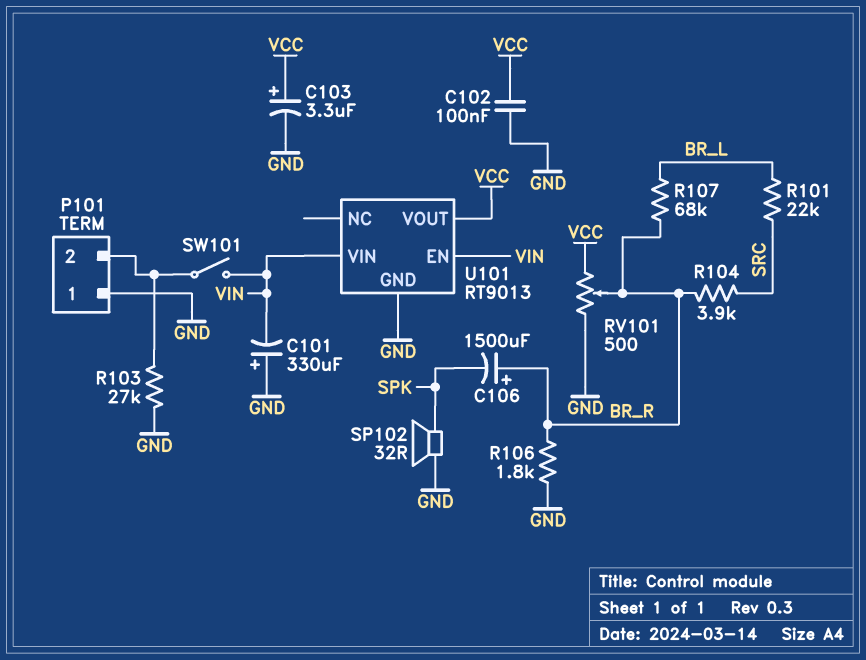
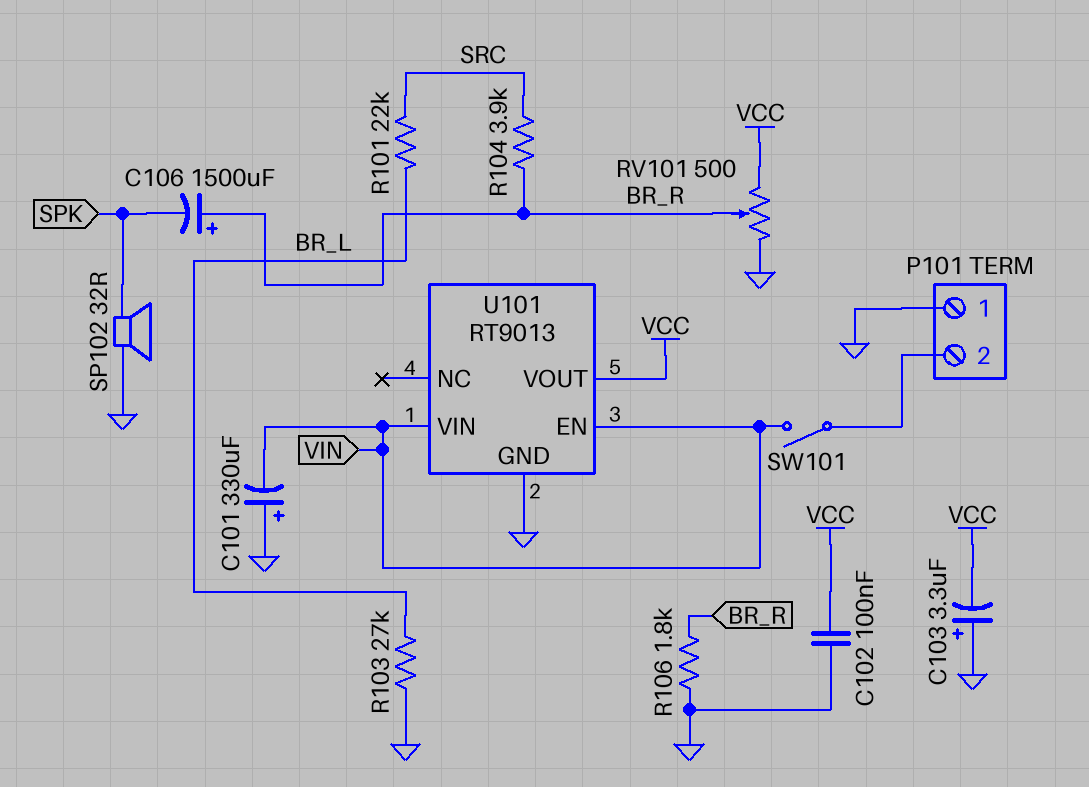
C103: 3.3uF (plus VCC, minus GND) -> 3.3uF (plus GND, minus VCC)
R103: 27k (GND, P101/2) -> 27k (BR_L, GND)
R107: 68k (BR_L, BR_R) -> none

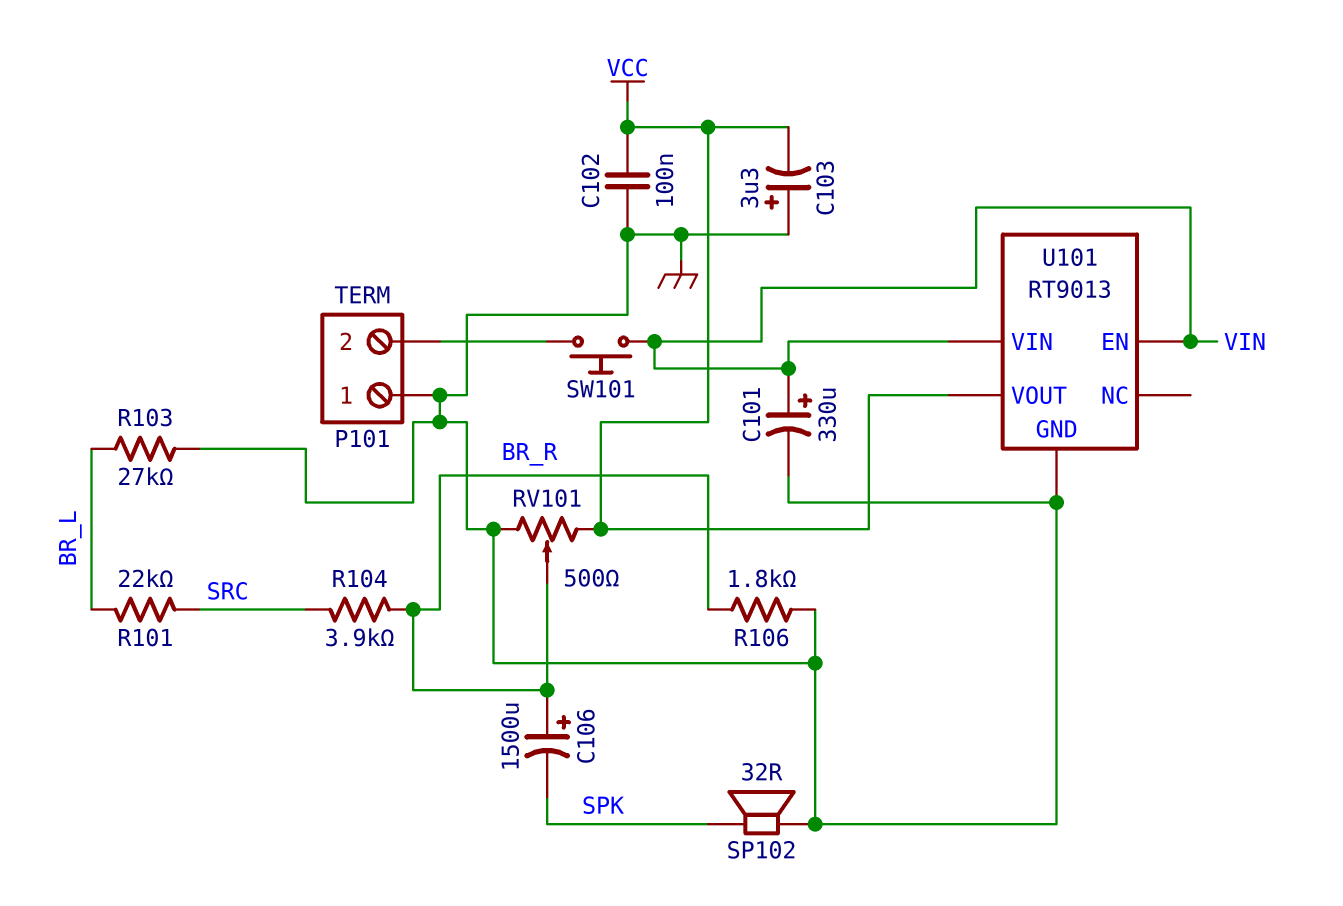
C101: 330uF (plus GND, minus VIN) -> 330uF (plus VIN, minus GND)
SW101: switch (P101/2, VIN) -> button (P101/2, VIN)

